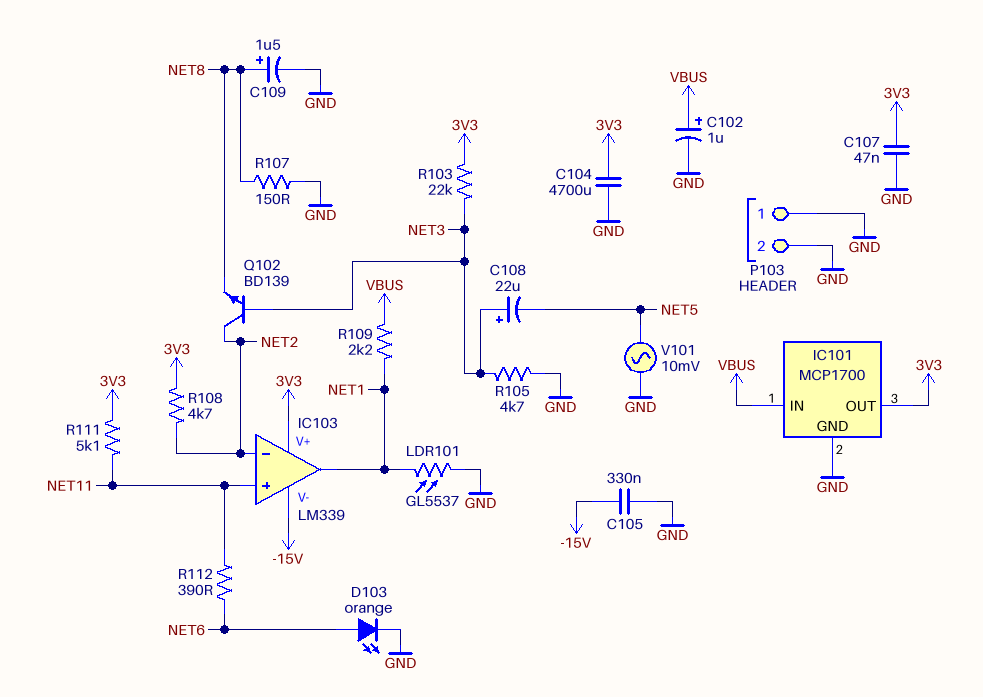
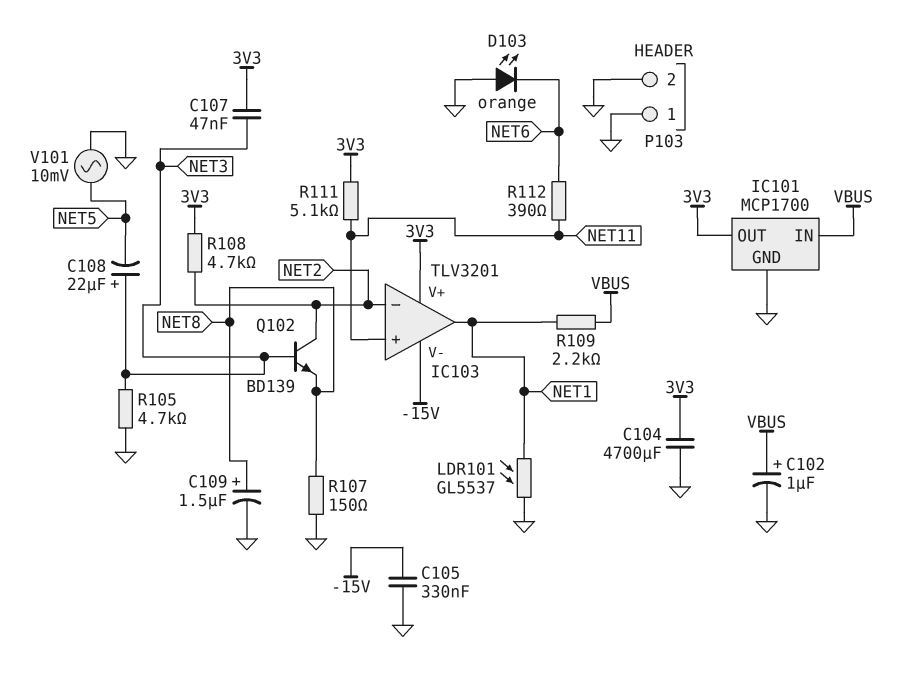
C107: 47nF (3V3, GND) -> 47nF (3V3, NET3)
D103: LED orange (A NET6, K GND) -> LED orange (A GND, K NET6)
IC103: LM339 -> TLV3201
R103: 22k (3V3, NET3) -> none

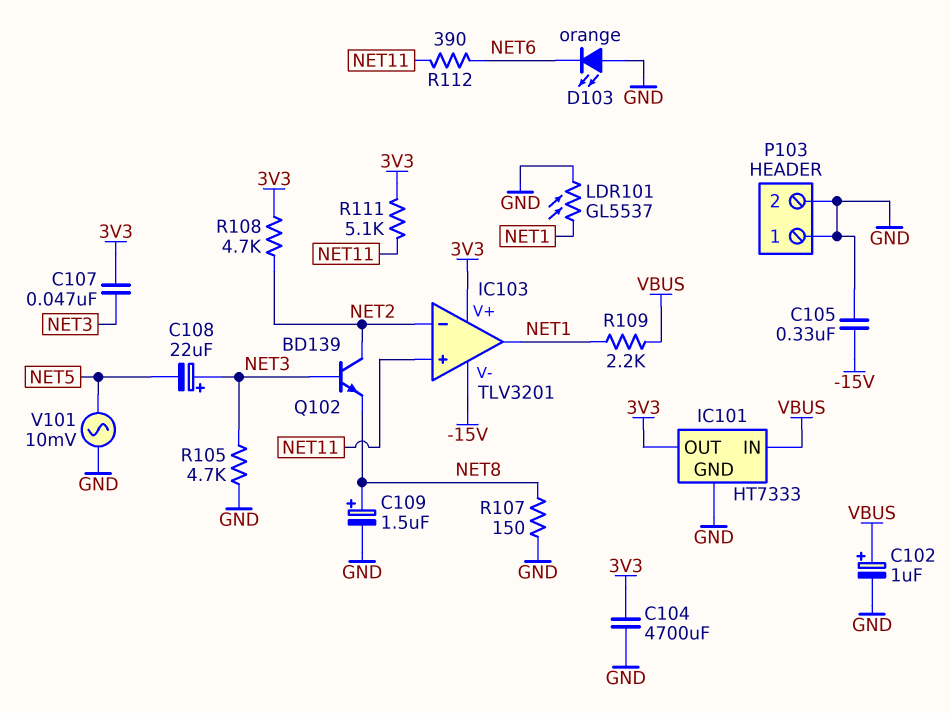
IC101: MCP1700 -> HT7333

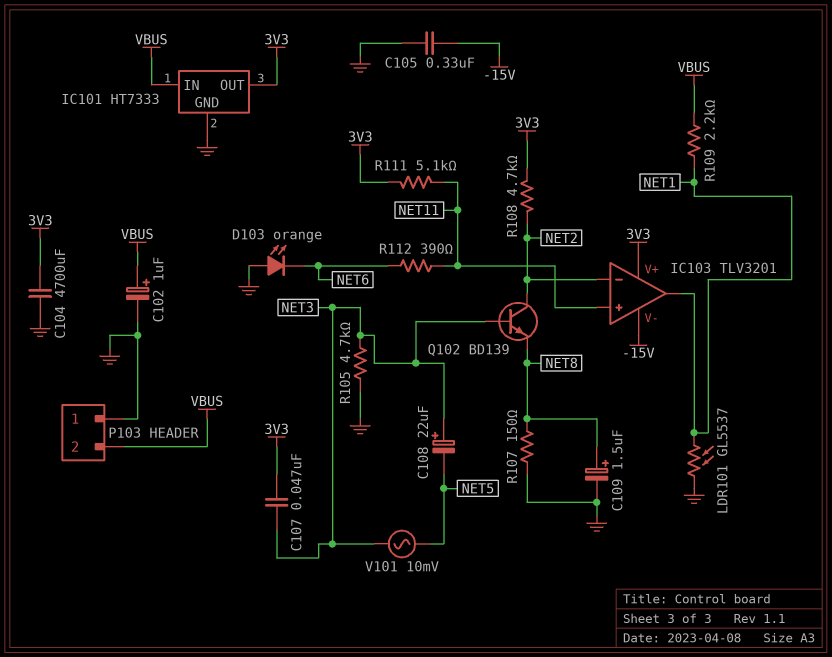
P103 pin 2: GND -> VBUS
V101: AC 10mV (GND, NET5) -> AC 10mV (NET3, NET5)

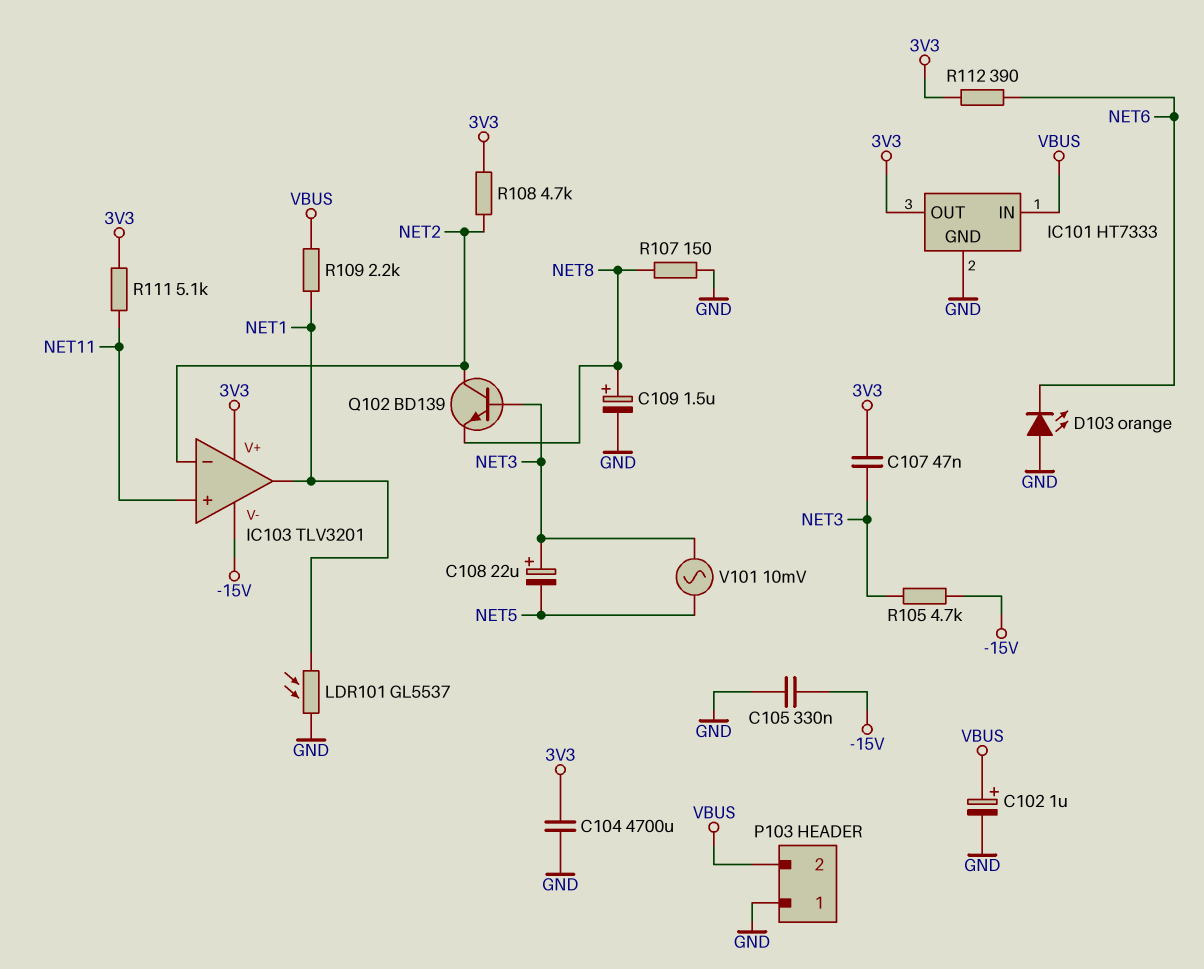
R105: 4.7k (GND, NET3) -> 4.7k (-15V, NET3)
R112: 390 (NET6, NET11) -> 390 (3V3, NET6)

